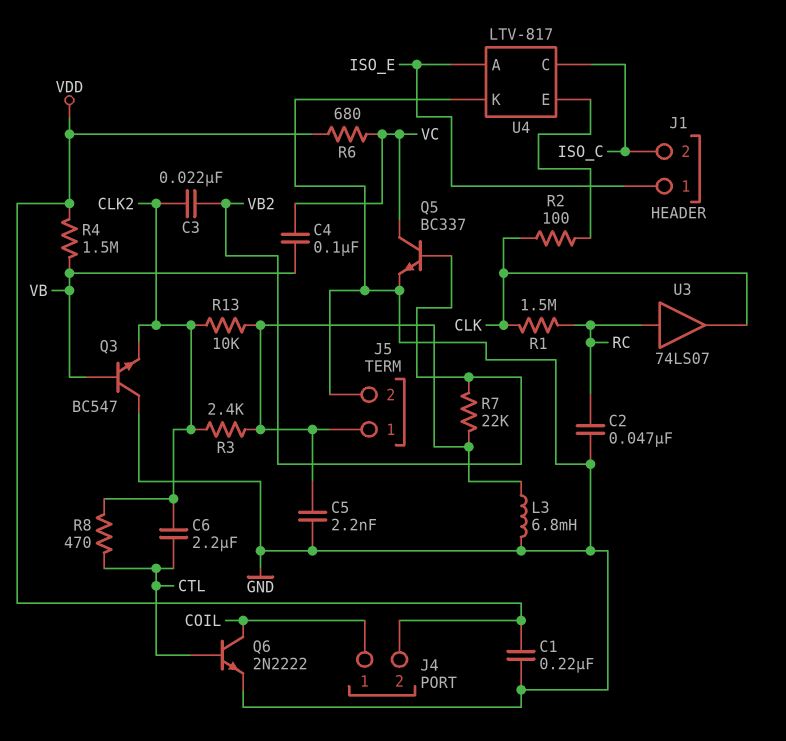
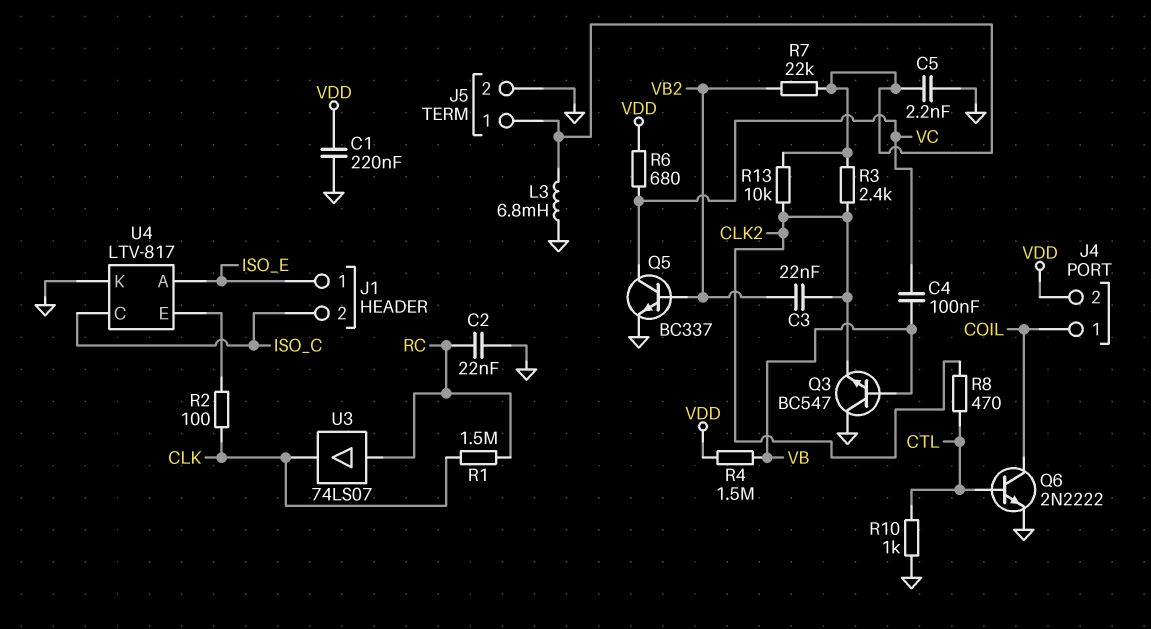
C2: 47nF (GND, RC) -> 22nF (GND, RC)
C6: 2.2uF (CLK2, CTL) -> none
R10: none -> 1k (CTL, GND)

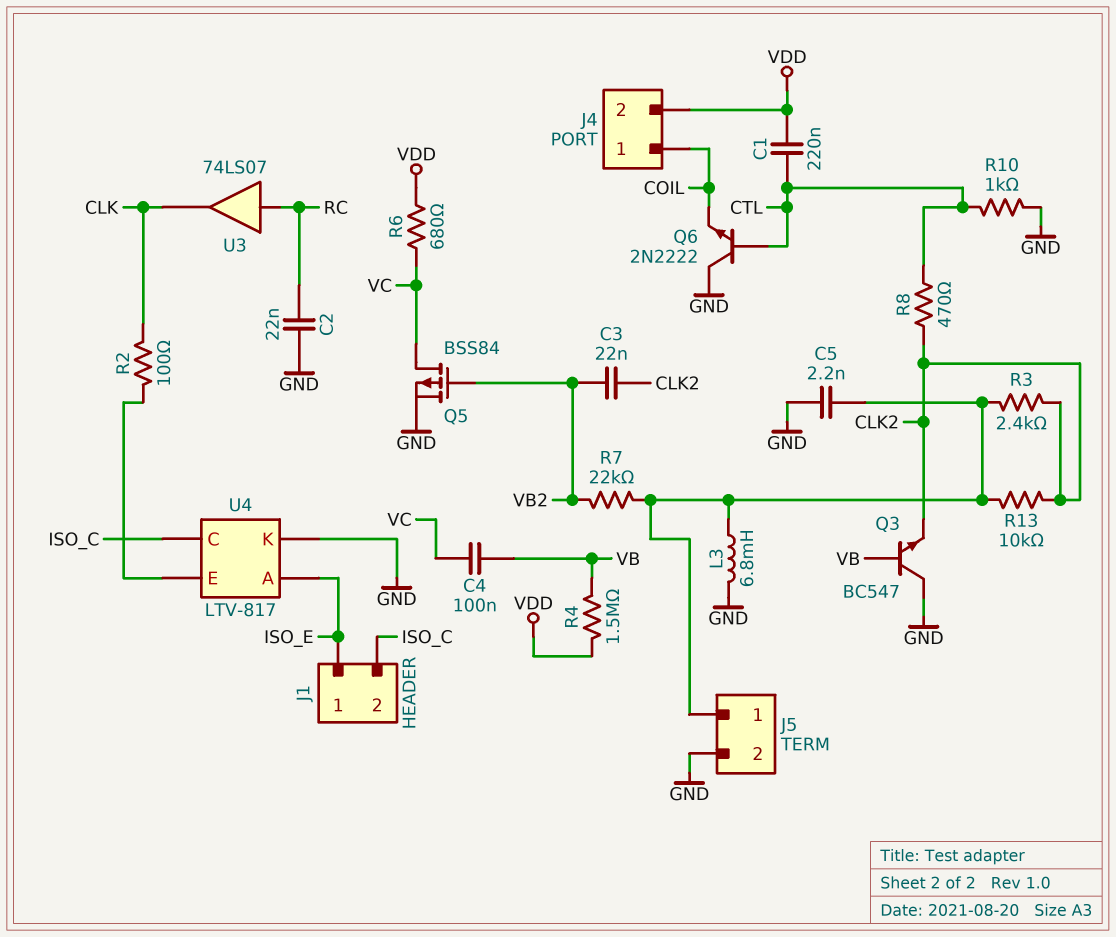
C1: 220nF (GND, VDD) -> 220nF (CTL, VDD)
Q5: NPN BC337 (B VB2, C VC, E GND) -> PMOS BSS84 (G VB2, D VC, S GND)
Q6: NPN 2N2222 (B CTL, C COIL, E GND) -> NPN 2N2222 (B CTL, C GND, E COIL)
R1: 1.5M (CLK, RC) -> none

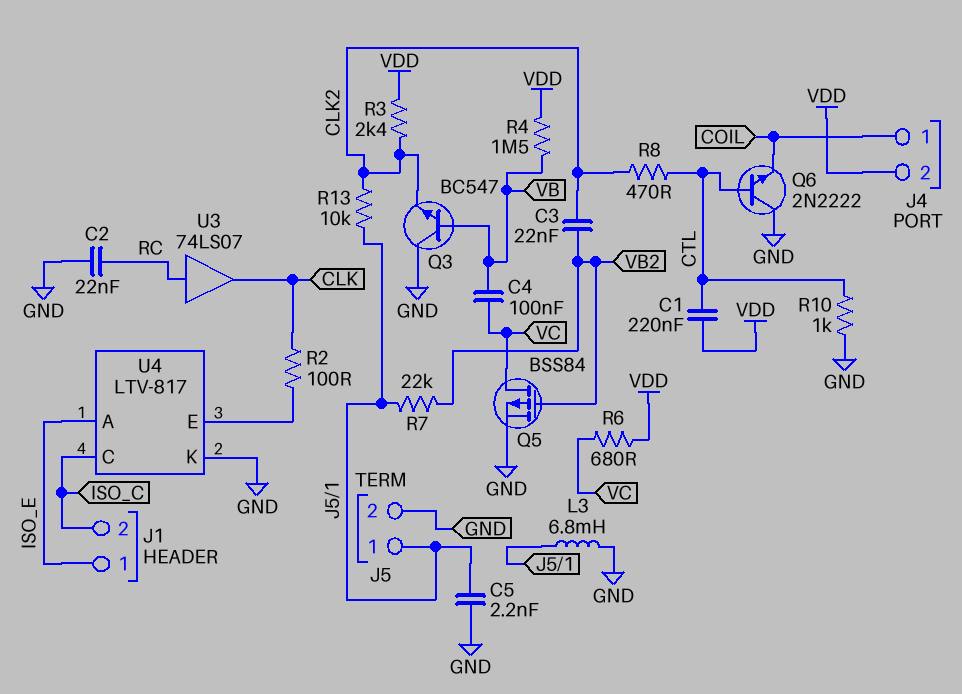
R3: 2.4k (CLK2, J5/1) -> 2.4k (CLK2, VDD)

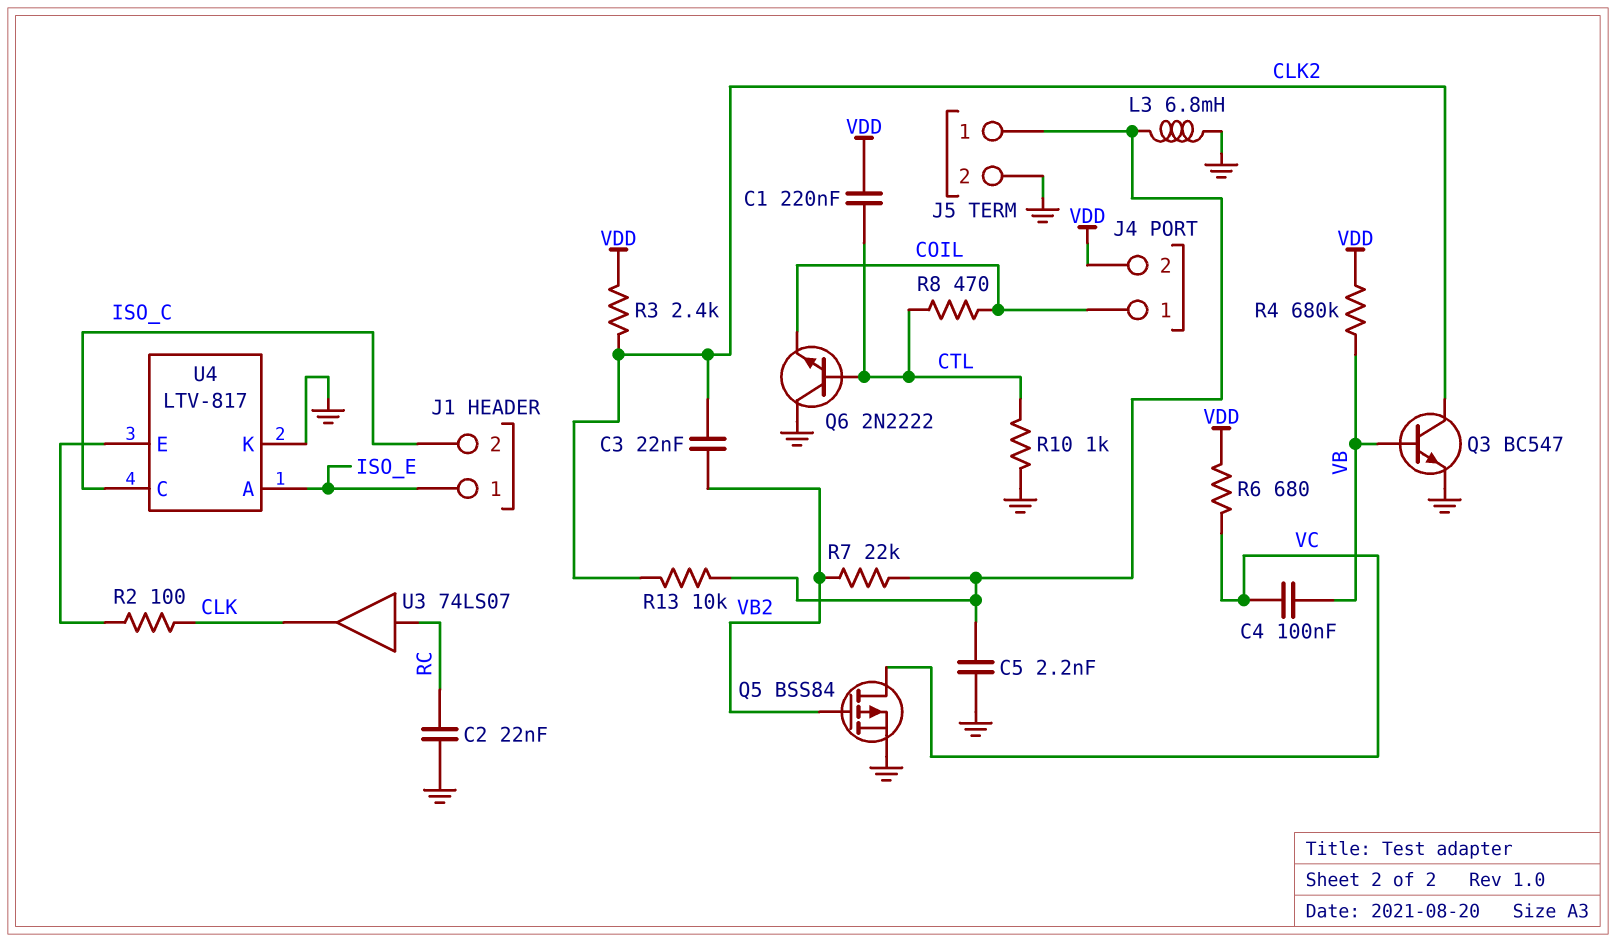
Q3: NPN BC547 (B VB, C GND, E CLK2) -> NPN BC547 (B VB, C CLK2, E GND)
R4: 1.5M (VB, VDD) -> 680k (VB, VDD)
R8: 470 (CLK2, CTL) -> 470 (COIL, CTL)

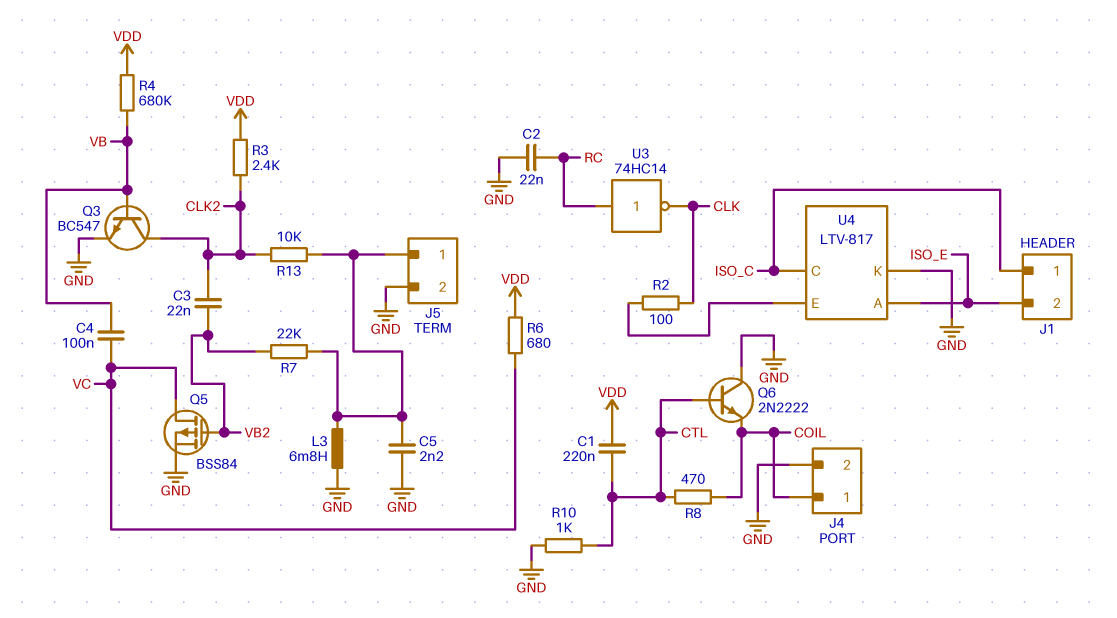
J1 pin 1: ISO_E -> ISO_C
J1 pin 2: ISO_C -> ISO_E
J4 pin 2: VDD -> GND
U3: buffer 74LS07 (in RC, out CLK) -> NOT 74HC14 (in RC, out CLK)

